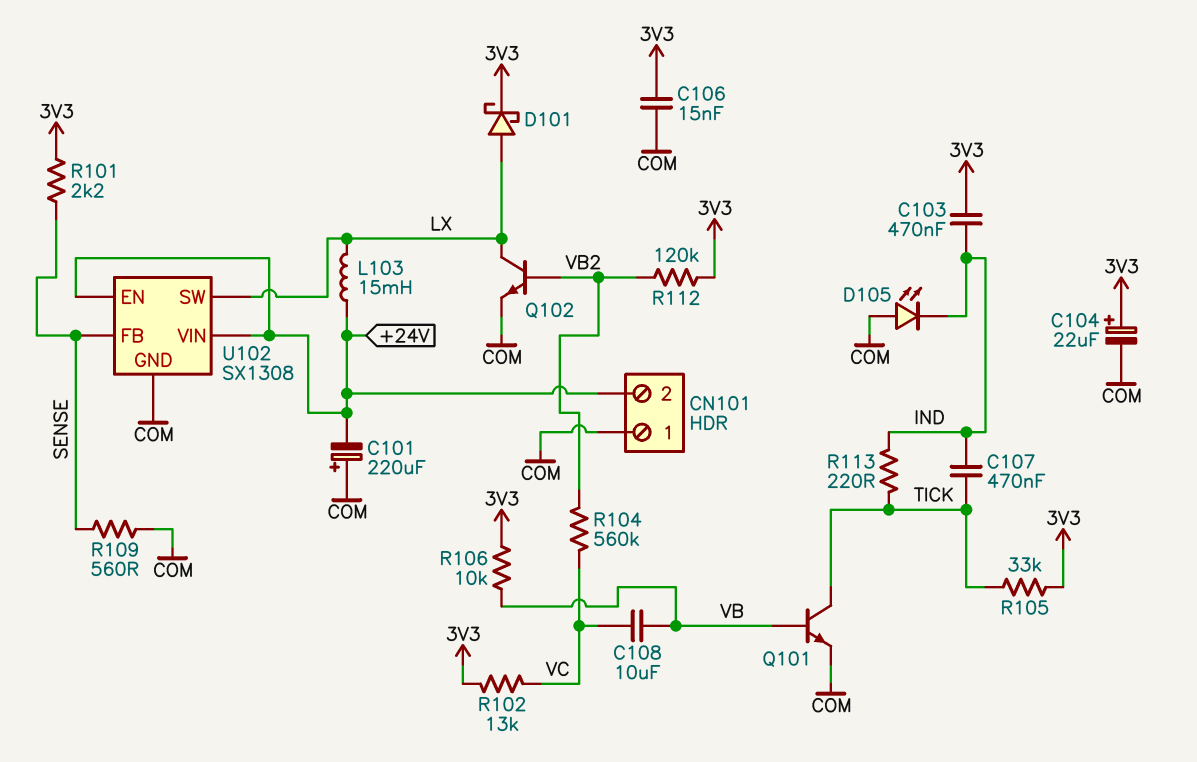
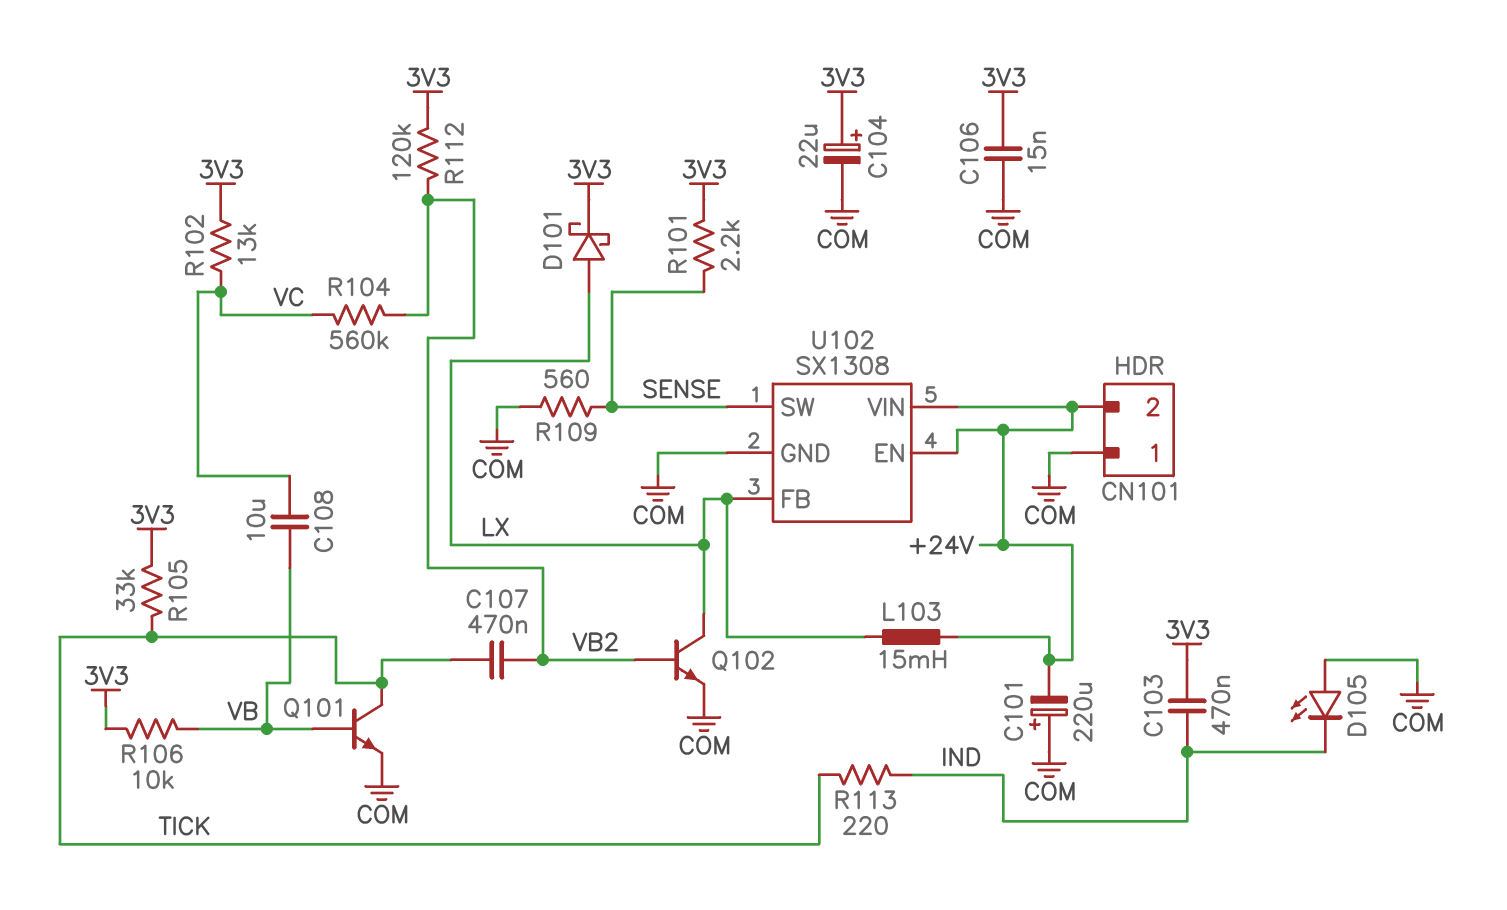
C107: 470nF (IND, TICK) -> 470nF (TICK, VB2)
U102 pin FB: SENSE -> LX
U102 pin SW: LX -> SENSE

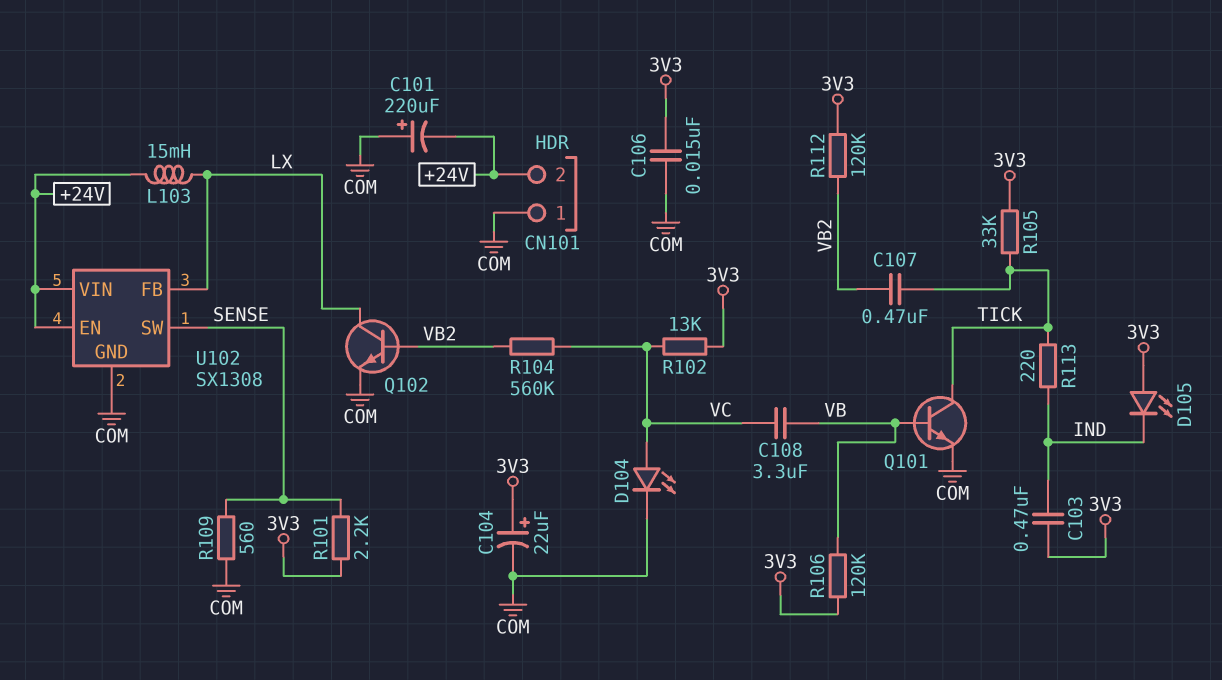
C108: 10uF (VB, VC) -> 3.3uF (VB, VC)
D101: schottky (A LX, K 3V3) -> none
D104: none -> LED (A VC, K COM)
D105: LED (A COM, K IND) -> LED (A 3V3, K IND)
R106: 10k (3V3, VB) -> 120k (3V3, VB)

